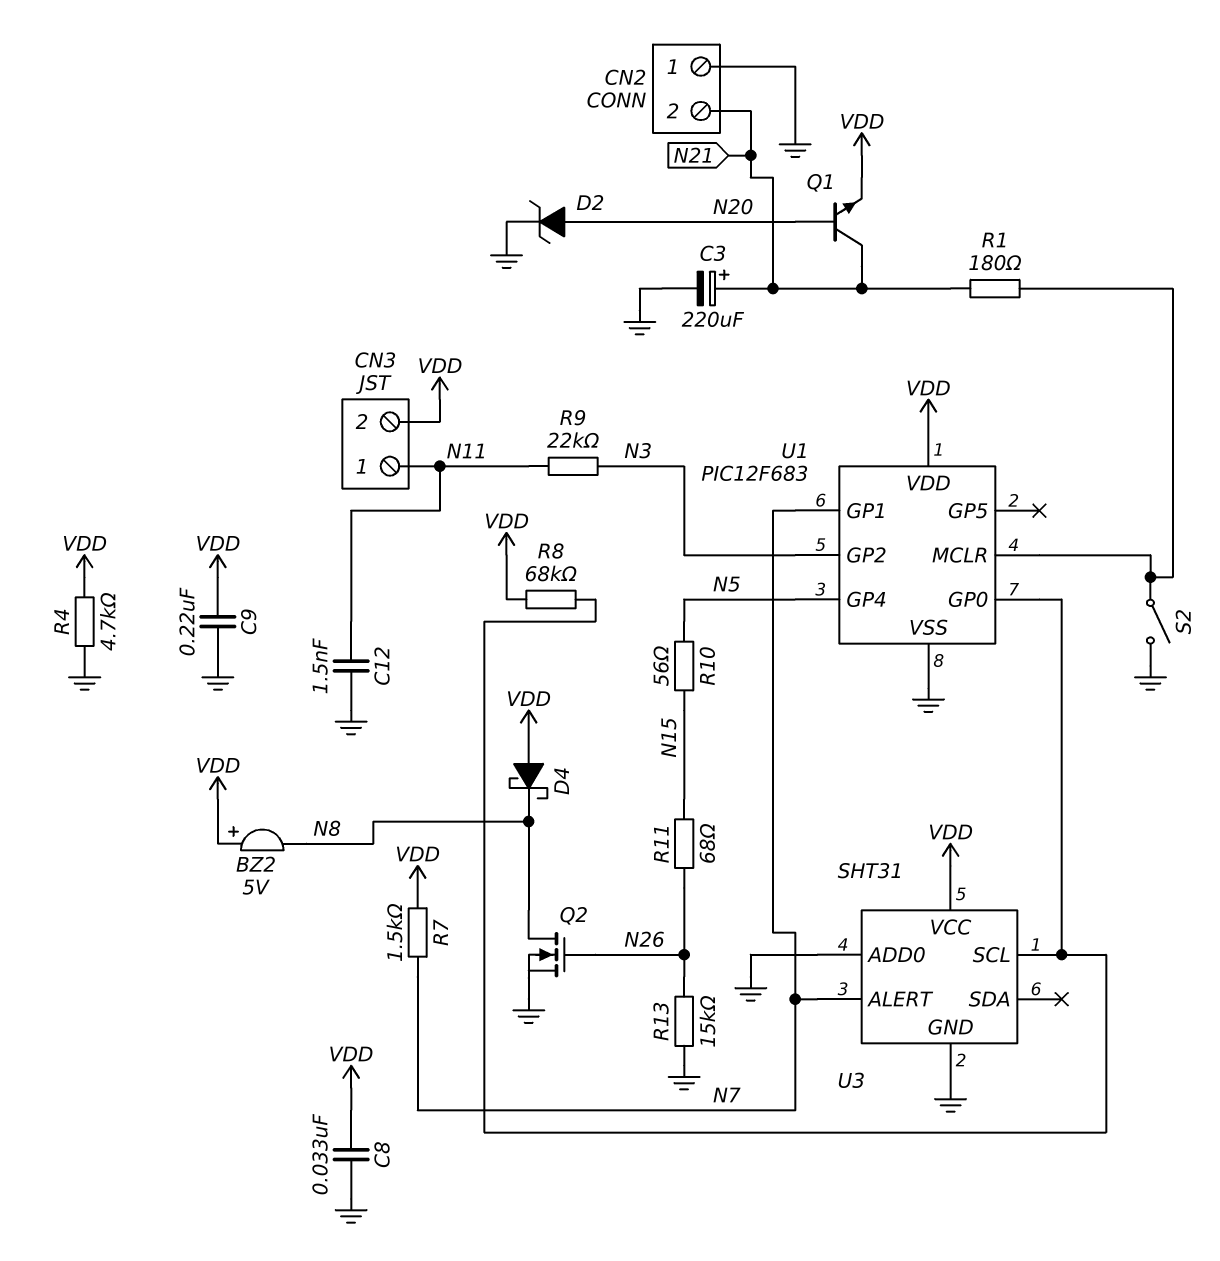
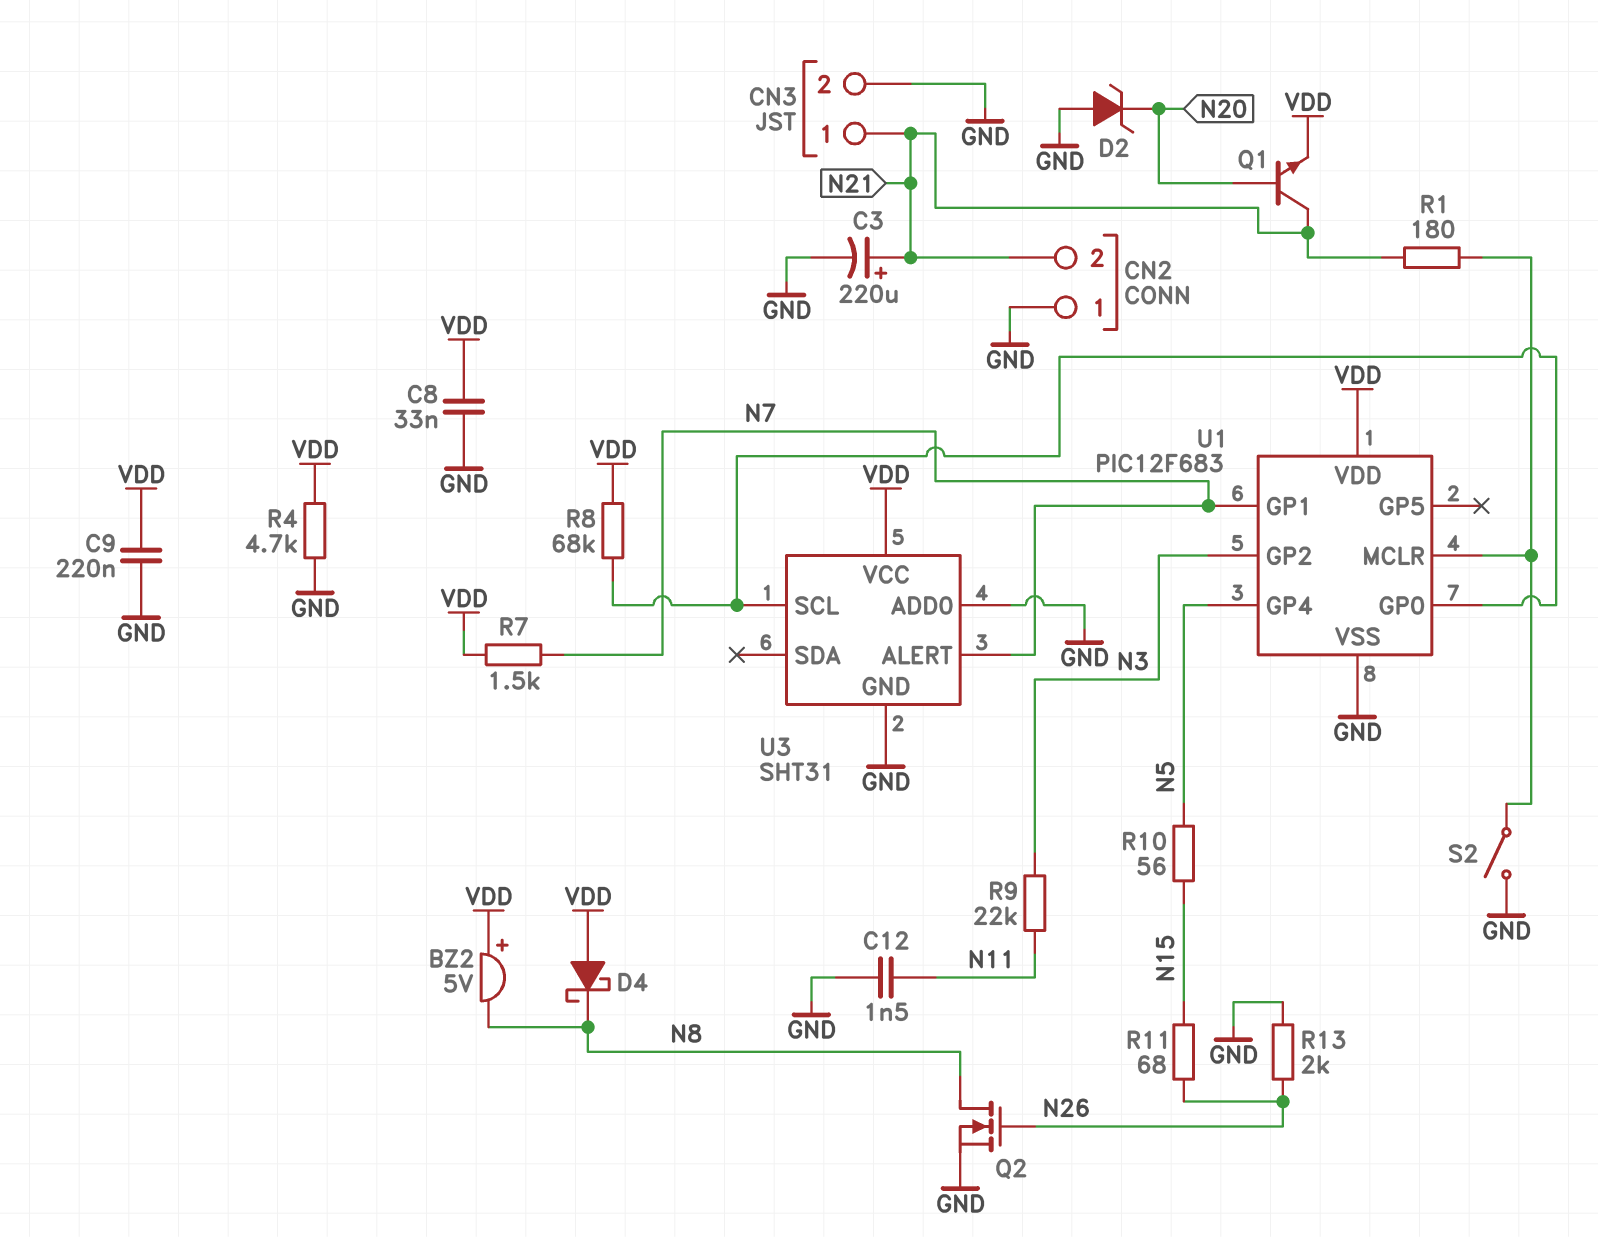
CN3 pin 1: N11 -> N21
CN3 pin 2: VDD -> GND
D2: zener (A N20, K GND) -> zener (A GND, K N20)
R13: 15k (GND, N26) -> 2k (GND, N26)

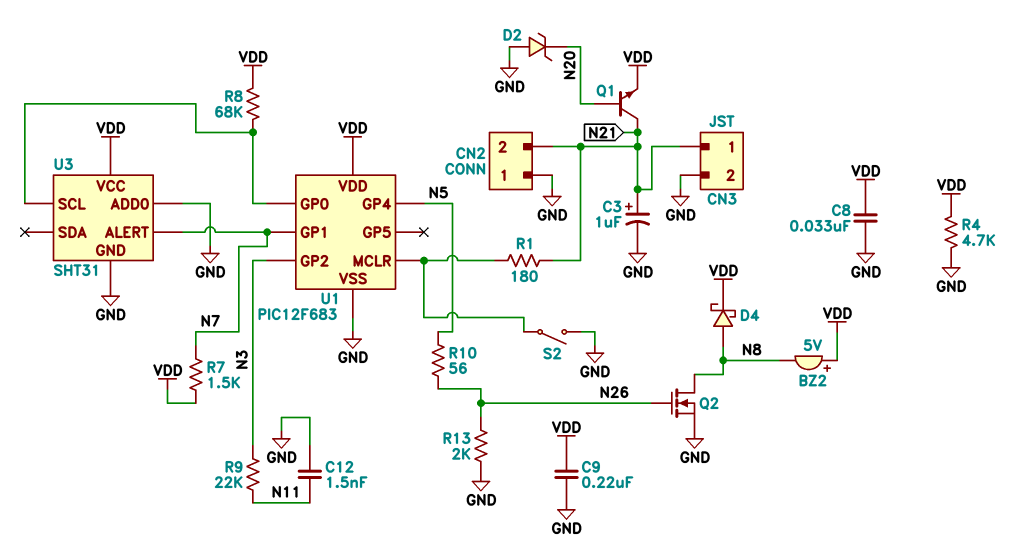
C3: 220uF (plus N21, minus GND) -> 1uF (plus N21, minus GND)
D4: schottky (A VDD, K N8) -> schottky (A N8, K VDD)
R10: 56 (N5, N15) -> 56 (N5, N26)
R11: 68 (N15, N26) -> none

